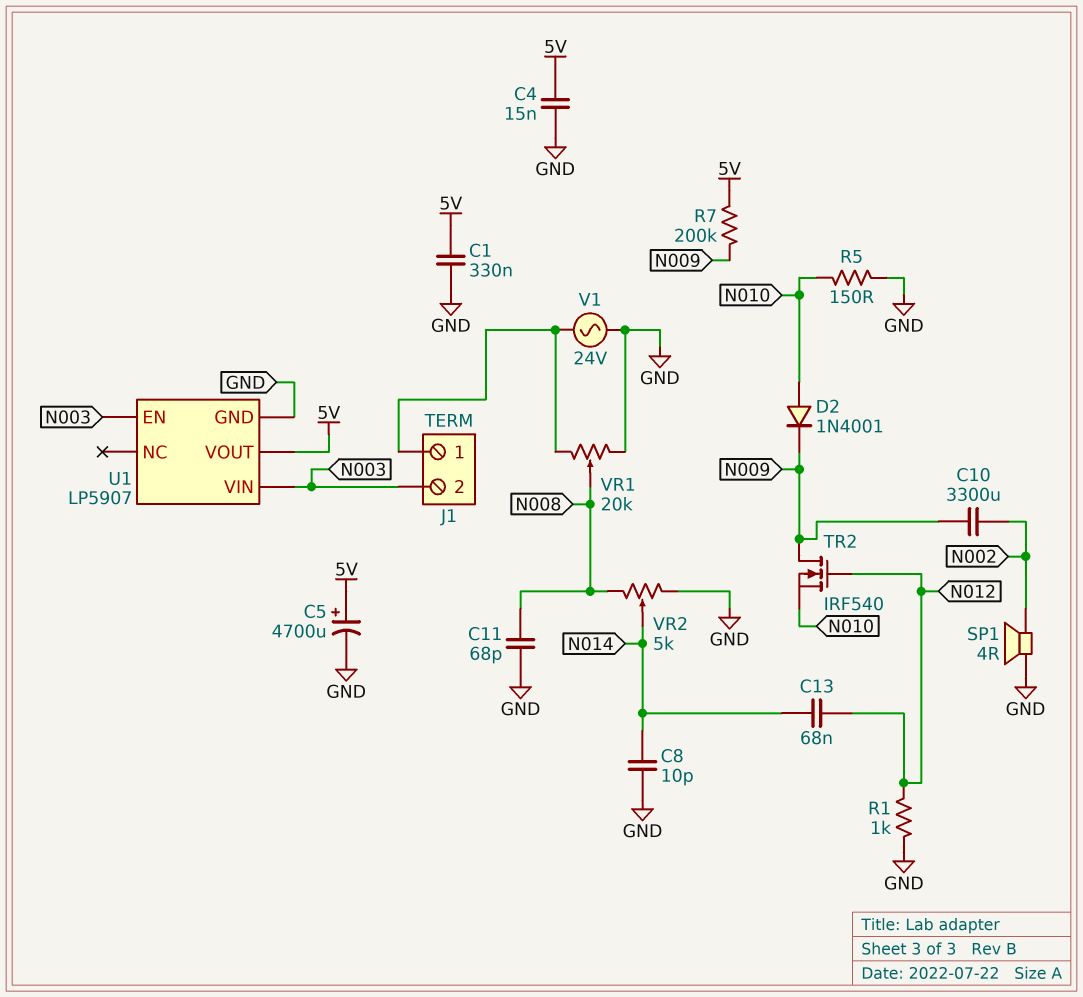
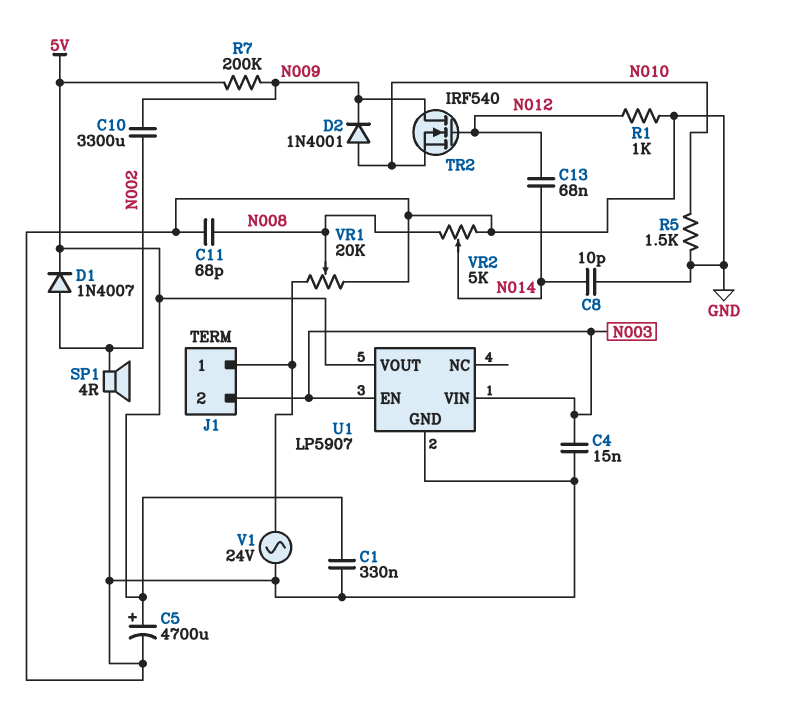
C4: 15nF (5V, GND) -> 15nF (GND, N003)
D1: none -> diode 1N4007 (A N002, K 5V)
R5: 150 (GND, N010) -> 1.5k (GND, N010)

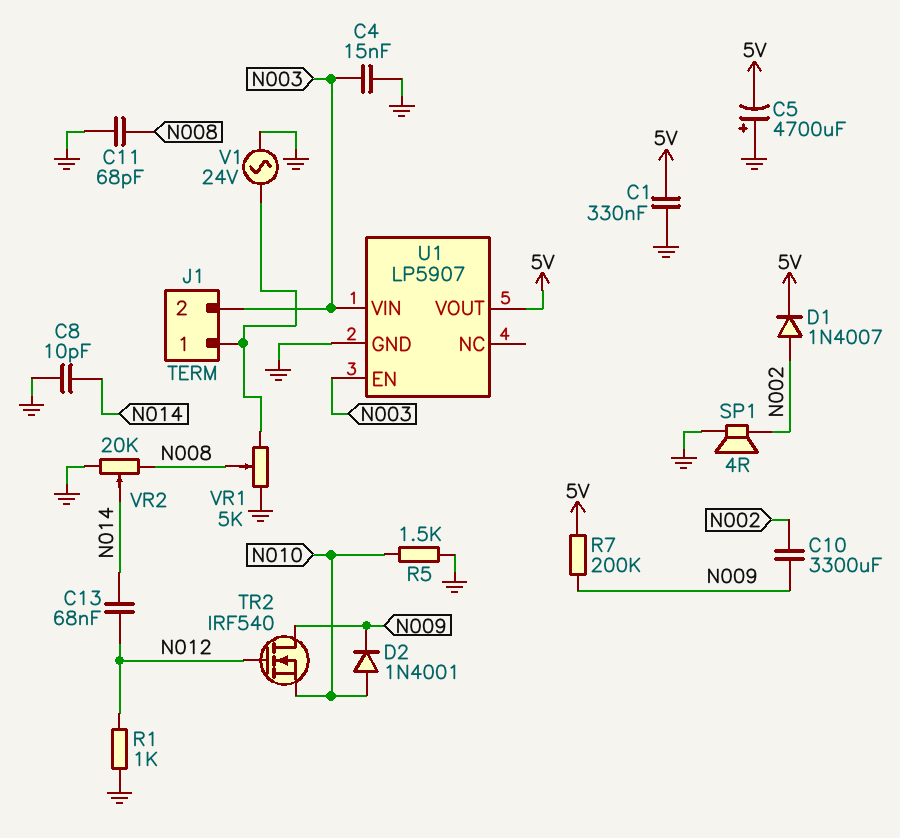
C5: 4700uF (plus 5V, minus GND) -> 4700uF (plus GND, minus 5V)
VR1: 20k (GND, J1/1, wiper N008) -> 5k (GND, J1/1, wiper N008)
VR2: 5k (GND, N008, wiper N014) -> 20k (GND, N008, wiper N014)

